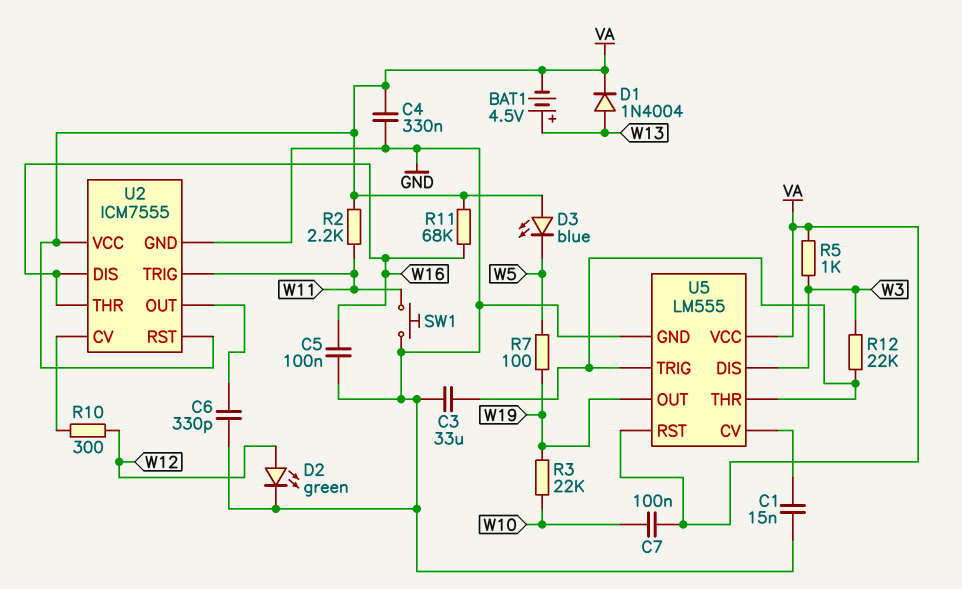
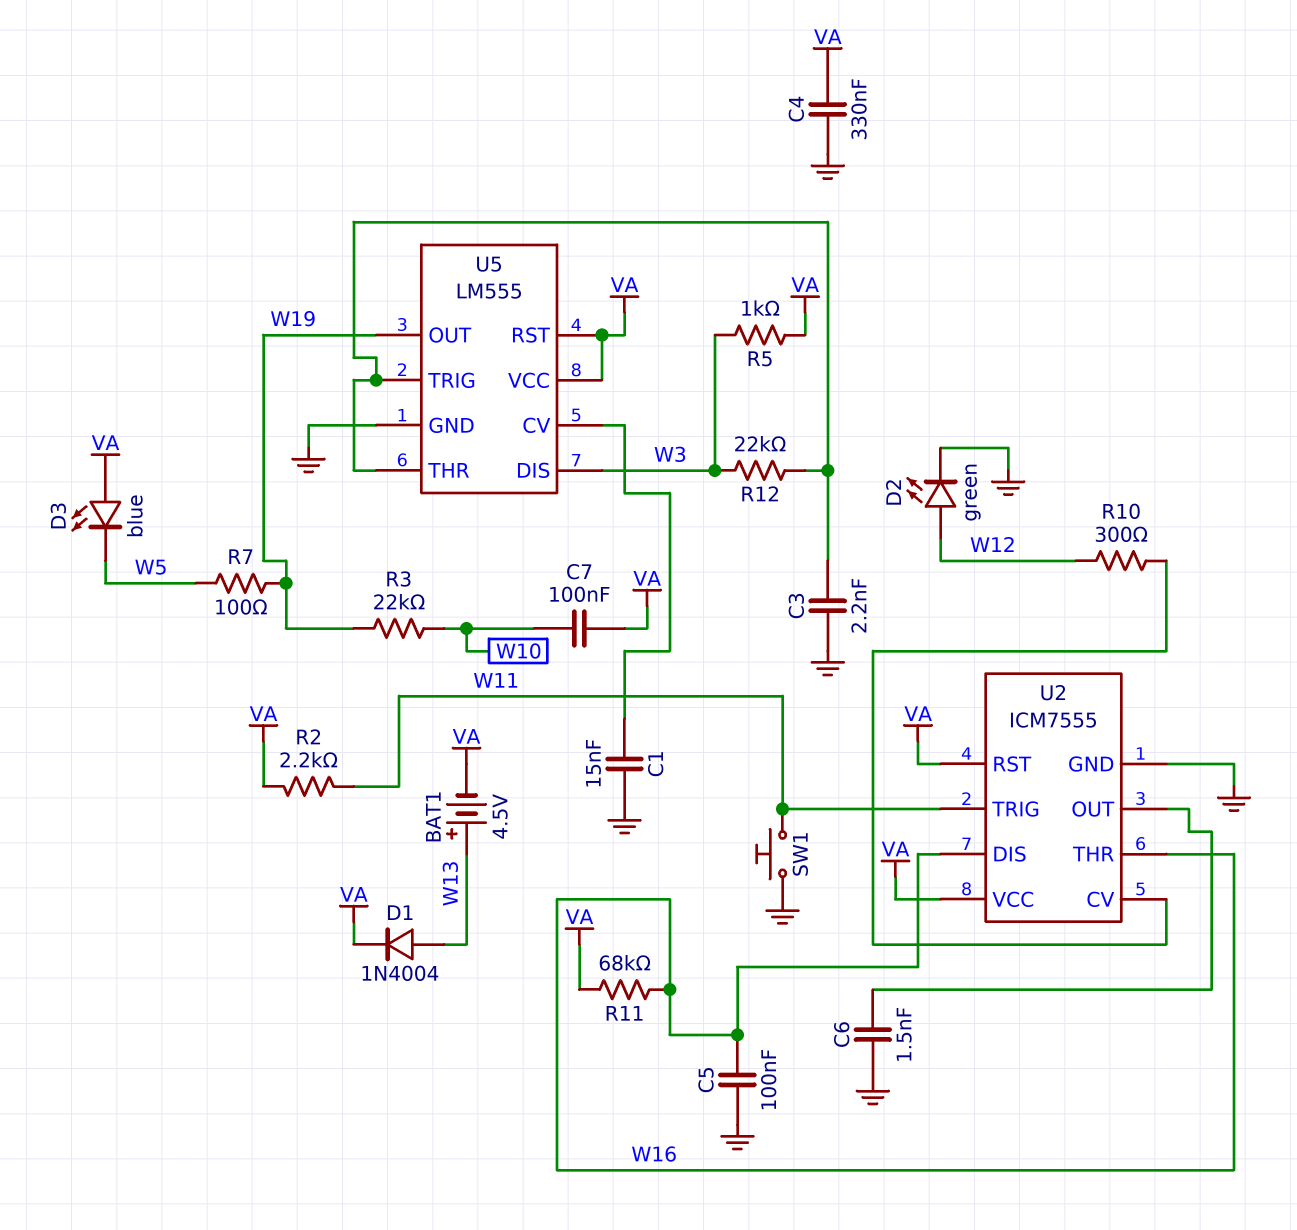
C3: 33uF (GND, U5/THR) -> 2.2nF (GND, U5/THR)
C6: 330pF (GND, U2/OUT) -> 1.5nF (GND, U2/OUT)

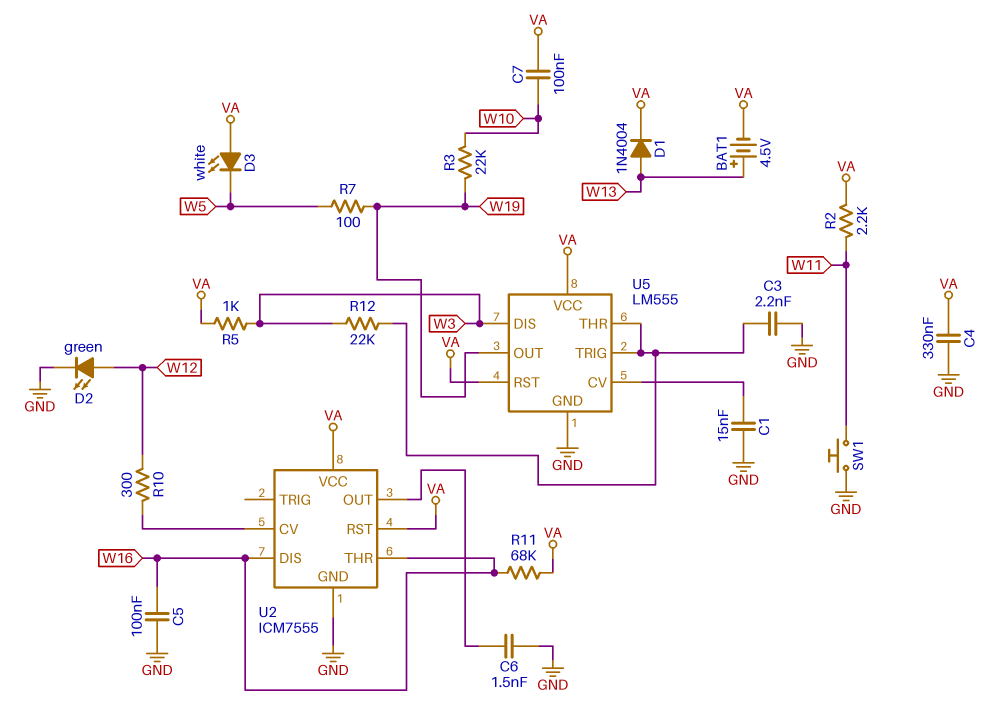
D3: LED blue (A VA, K W5) -> LED white (A VA, K W5)
U2 pin TRIG: W11 -> none

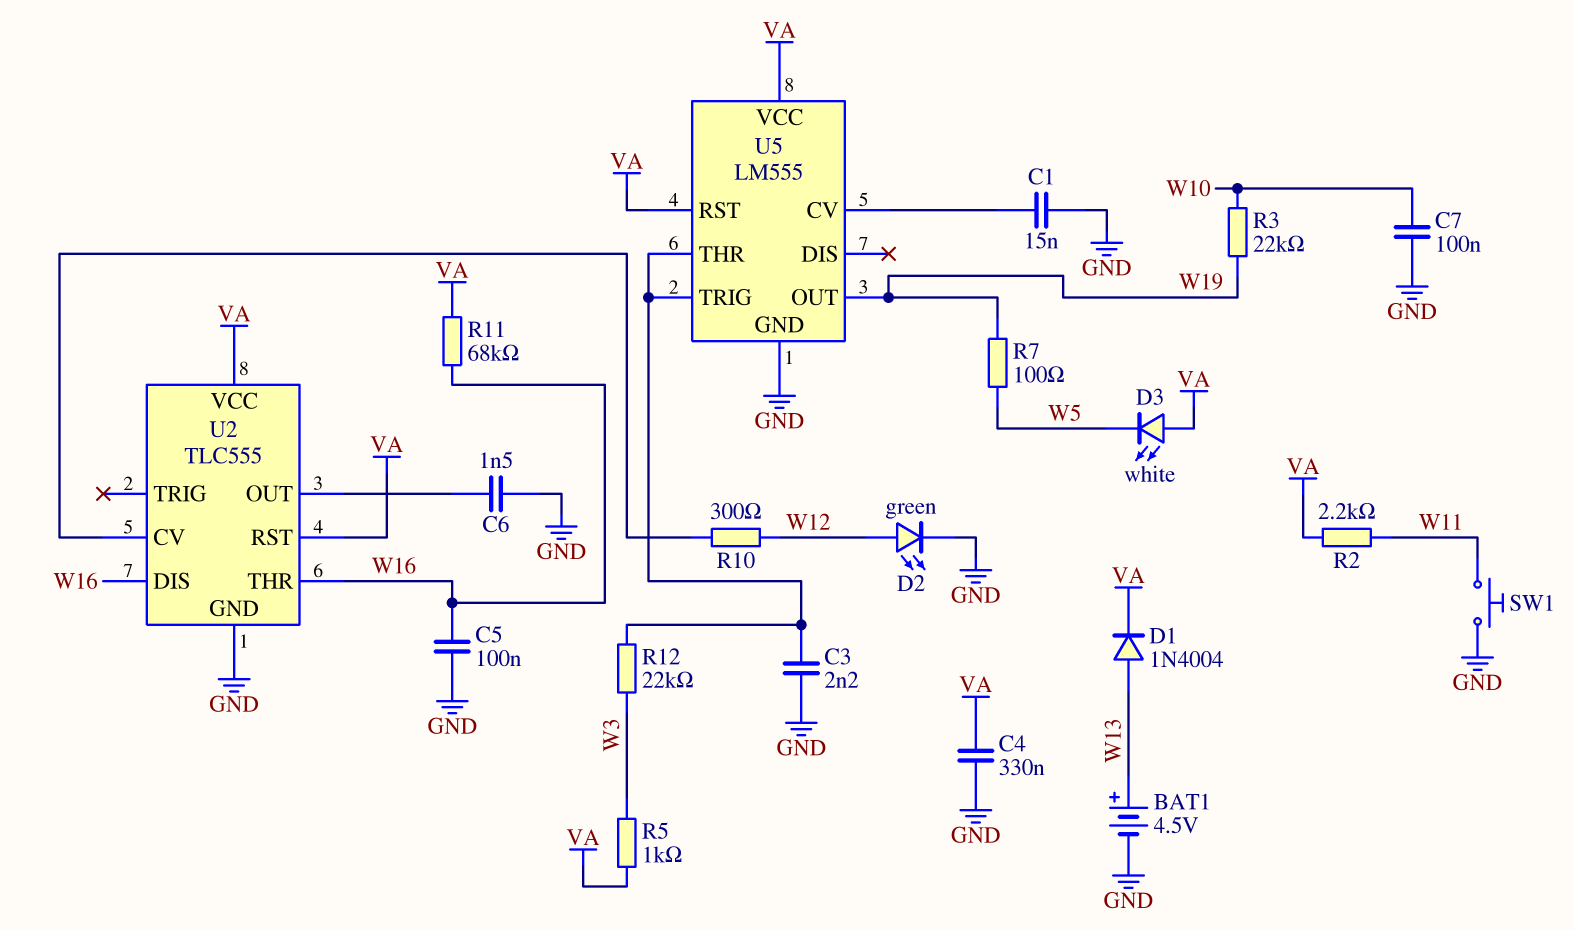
BAT1: 4.5V (plus W13, minus VA) -> 4.5V (plus W13, minus GND)
C7: 100nF (VA, W10) -> 100nF (GND, W10)
U2: ICM7555 -> TLC555
U5 pin DIS: W3 -> none

